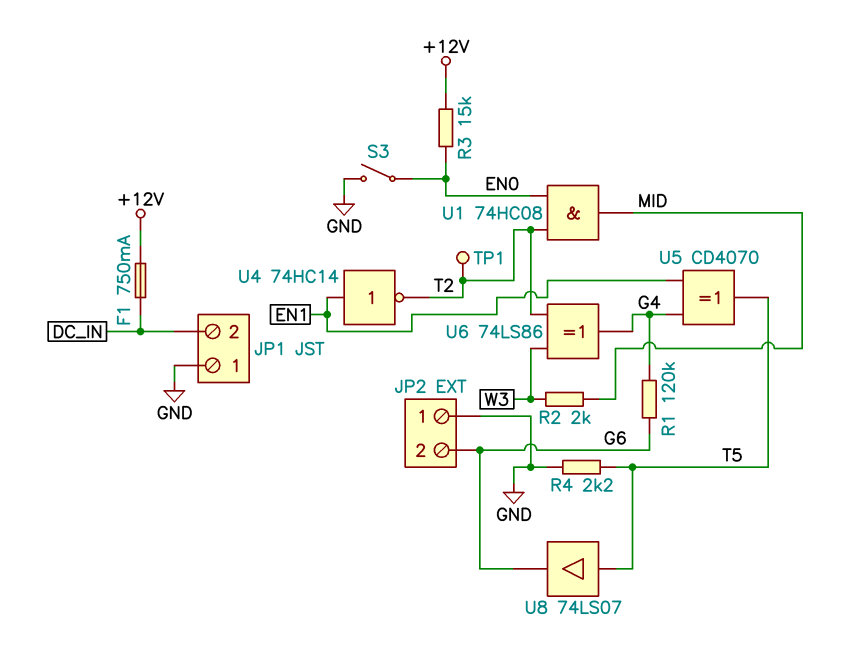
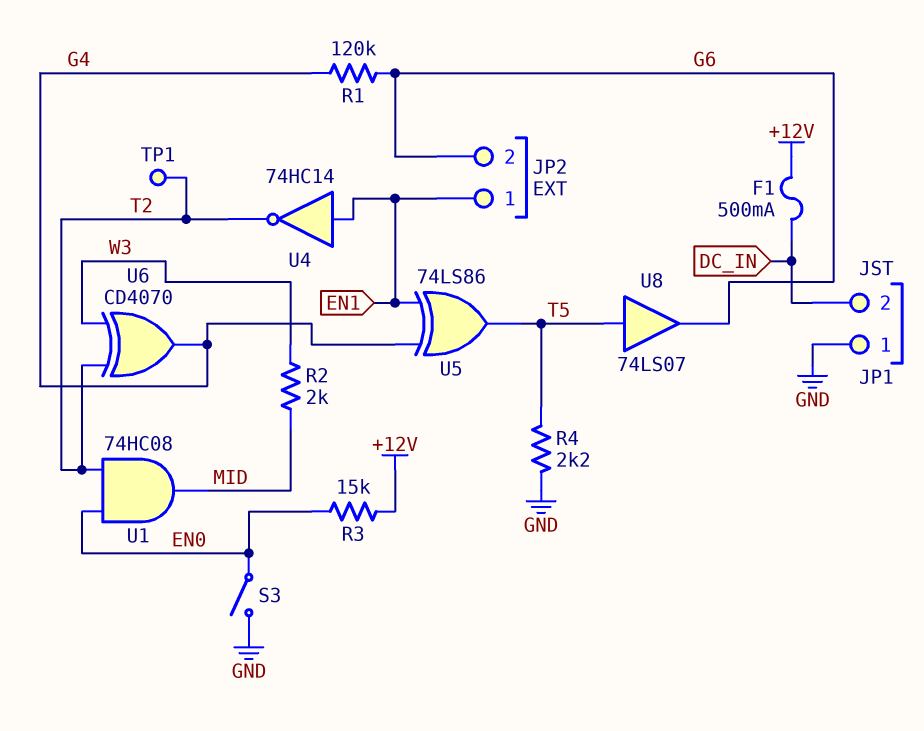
F1: 750mA (+12V, DC_IN) -> 500mA (+12V, DC_IN)
JP2 pin 1: GND -> EN1
U5: XOR CD4070 (in EN1, in G4, out T5) -> XOR 74LS86 (in EN1, in G4, out T5)
U6: XOR 74LS86 (in T2, in W3, out G4) -> XOR CD4070 (in T2, in W3, out G4)

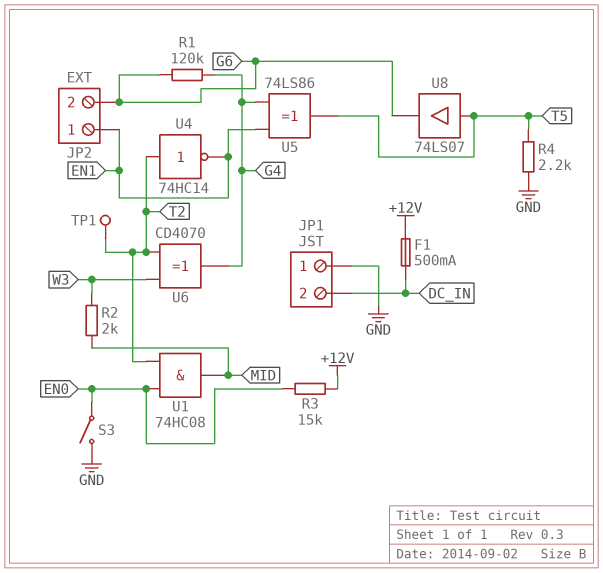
U4: NOT 74HC14 (in EN1, out T2) -> NOT 74HC14 (in T2, out EN1)

